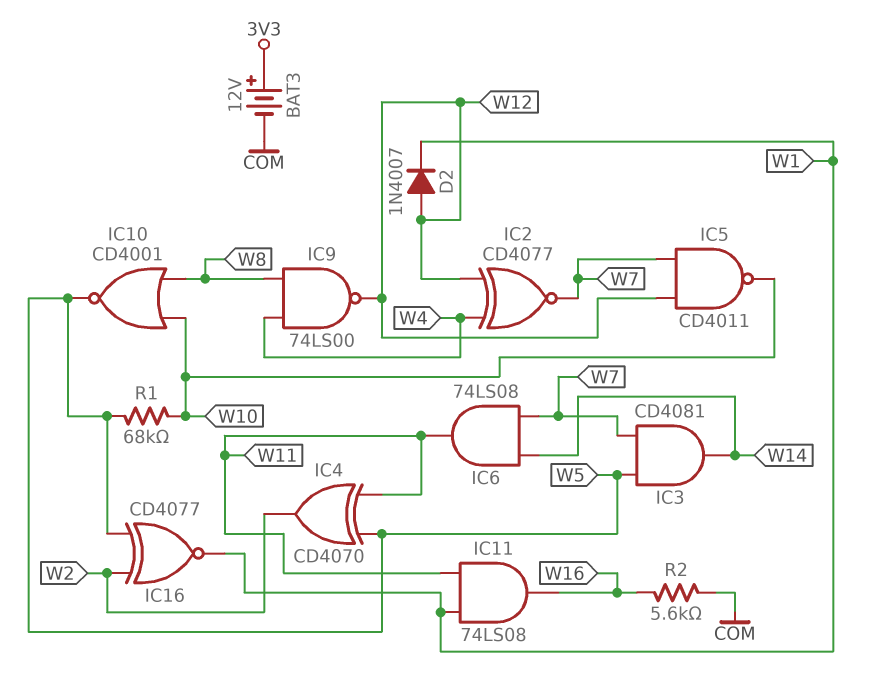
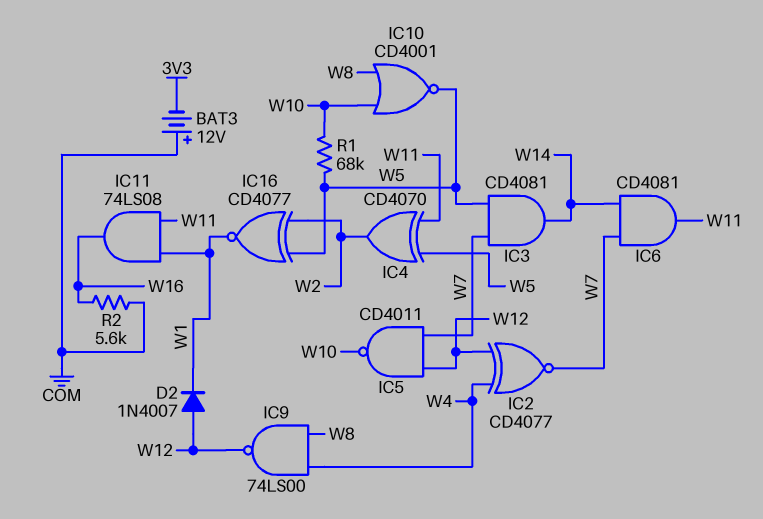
BAT3: 12V (plus 3V3, minus COM) -> 12V (plus COM, minus 3V3)
IC6: AND 74LS08 (in W7, in W14, out W11) -> AND CD4081 (in W7, in W14, out W11)

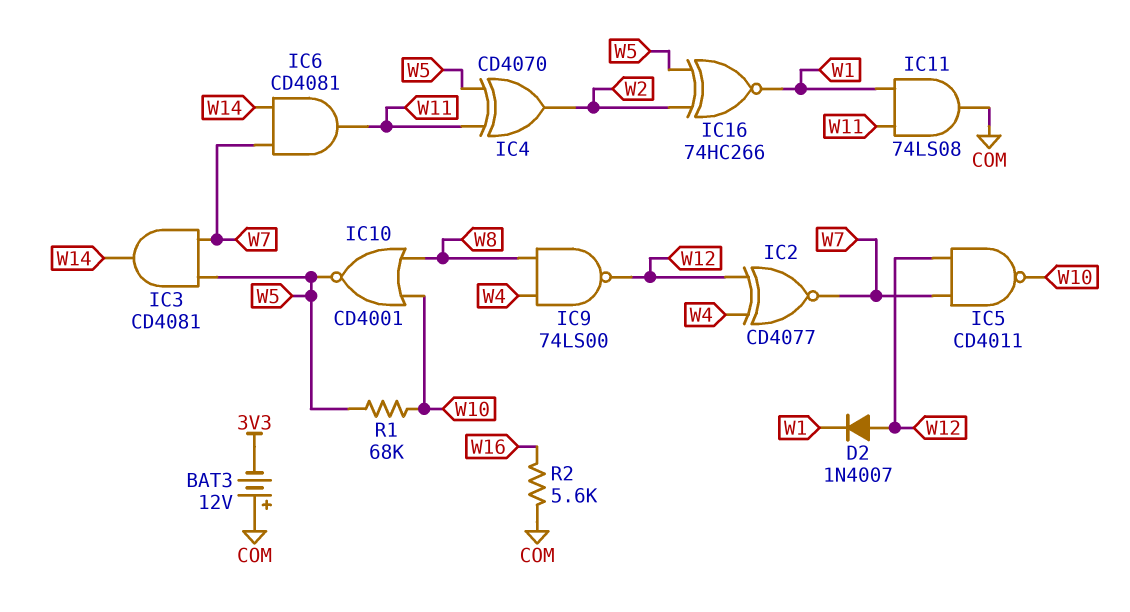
IC11: AND 74LS08 (in W1, in W11, out W16) -> AND 74LS08 (in W1, in W11, out COM)
IC16: XNOR CD4077 (in W2, in W5, out W1) -> XNOR 74HC266 (in W2, in W5, out W1)

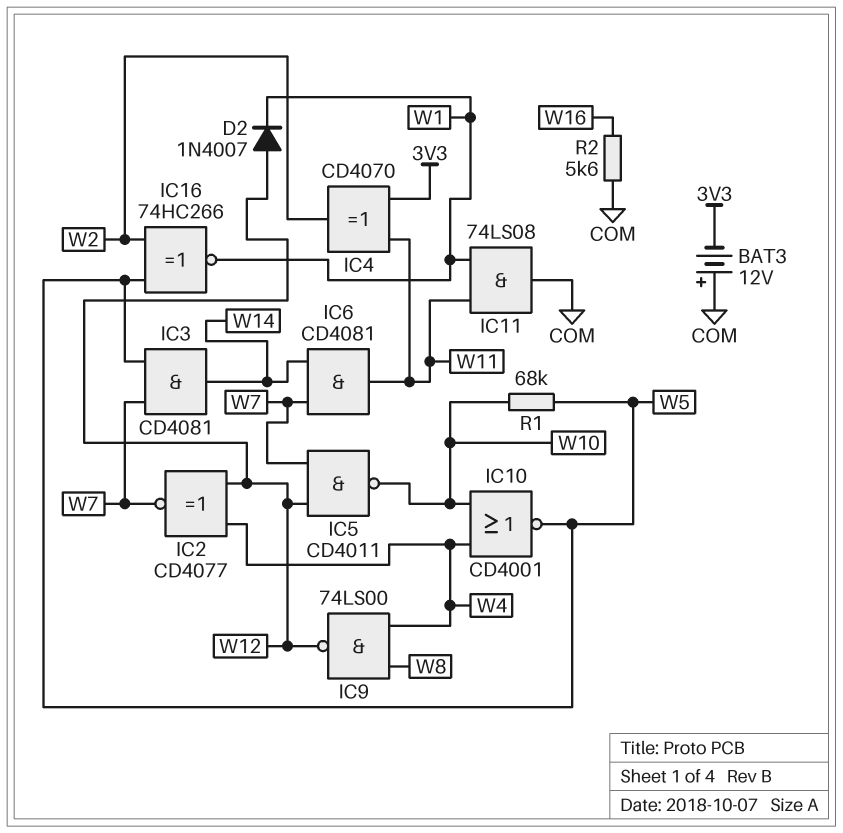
IC4: XOR CD4070 (in W5, in W11, out W2) -> XOR CD4070 (in 3V3, in W11, out W2)
IC10: NOR CD4001 (in W8, in W10, out W5) -> NOR CD4001 (in W4, in W10, out W5)

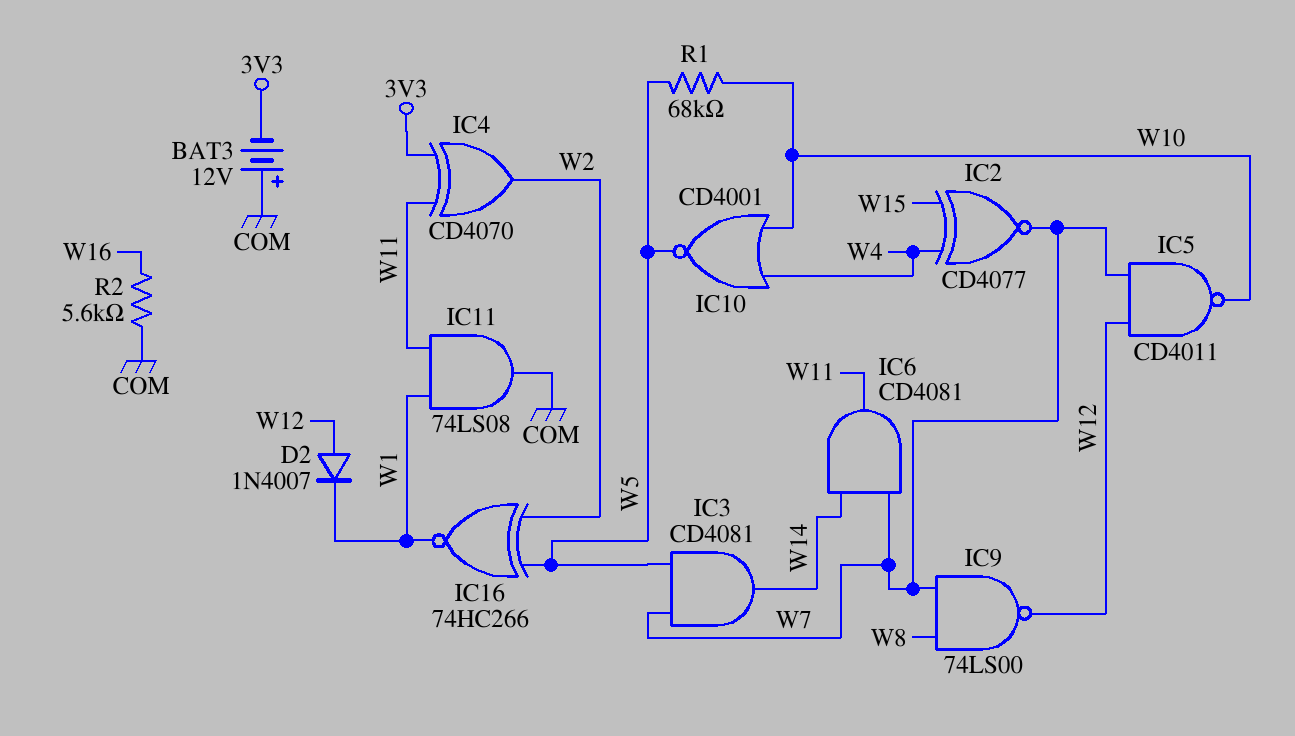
IC2: XNOR CD4077 (in W4, in W12, out W7) -> XNOR CD4077 (in W4, in W15, out W7)
IC9: NAND 74LS00 (in W4, in W8, out W12) -> NAND 74LS00 (in W7, in W8, out W12)

